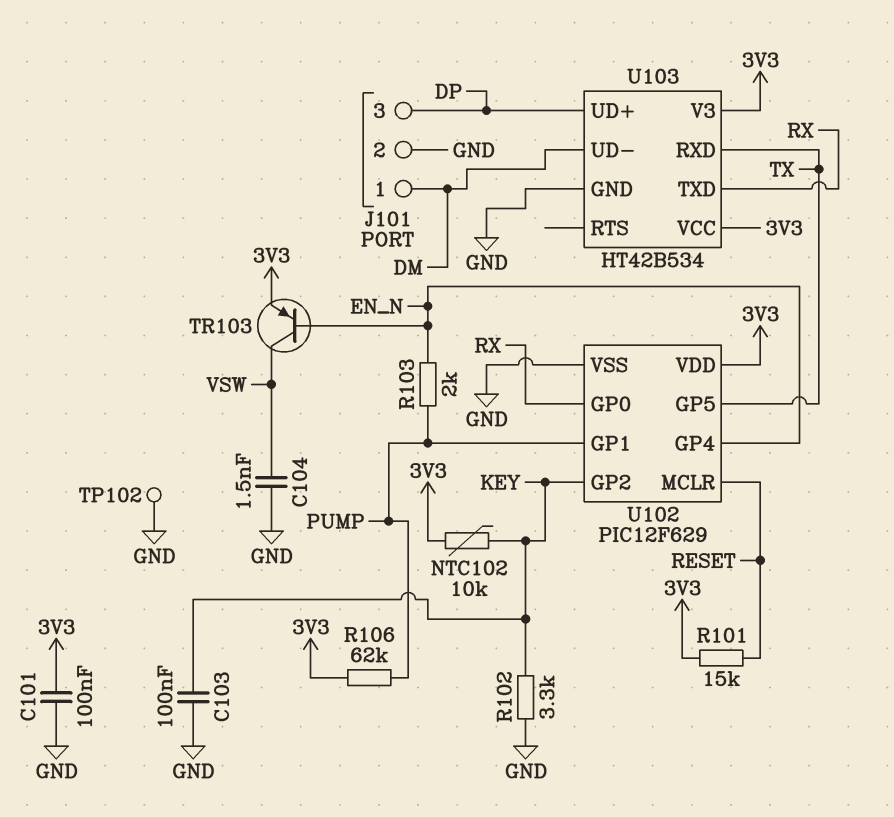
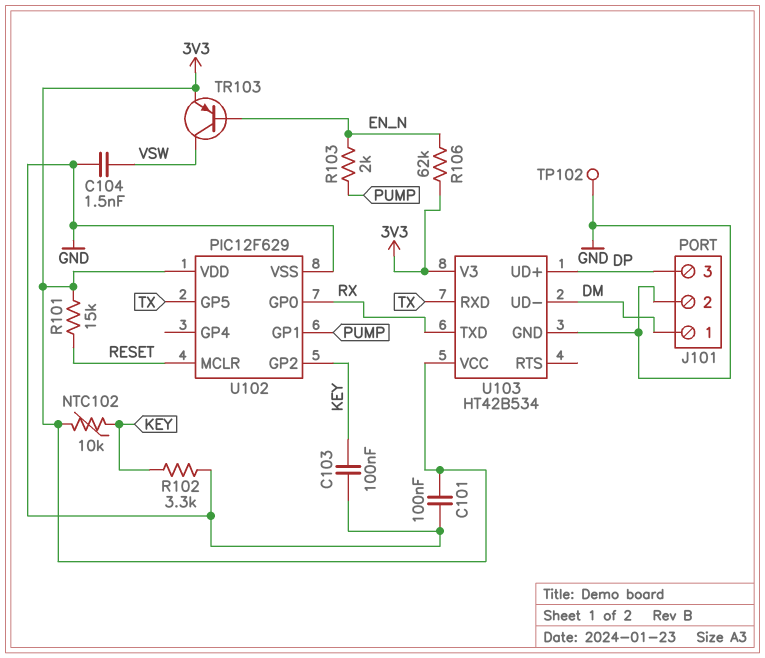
R106: 62k (3V3, PUMP) -> 62k (3V3, EN_N)
U102 pin GP4: EN_N -> none

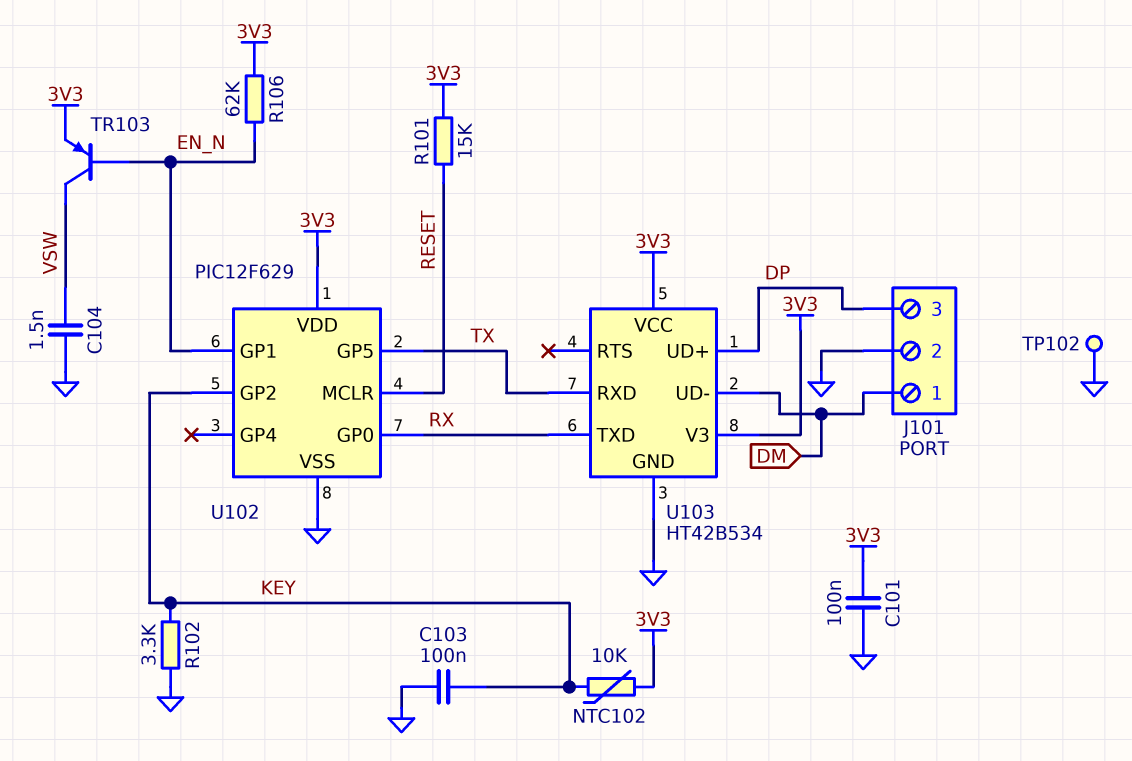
R103: 2k (EN_N, PUMP) -> none
U102 pin GP1: PUMP -> EN_N

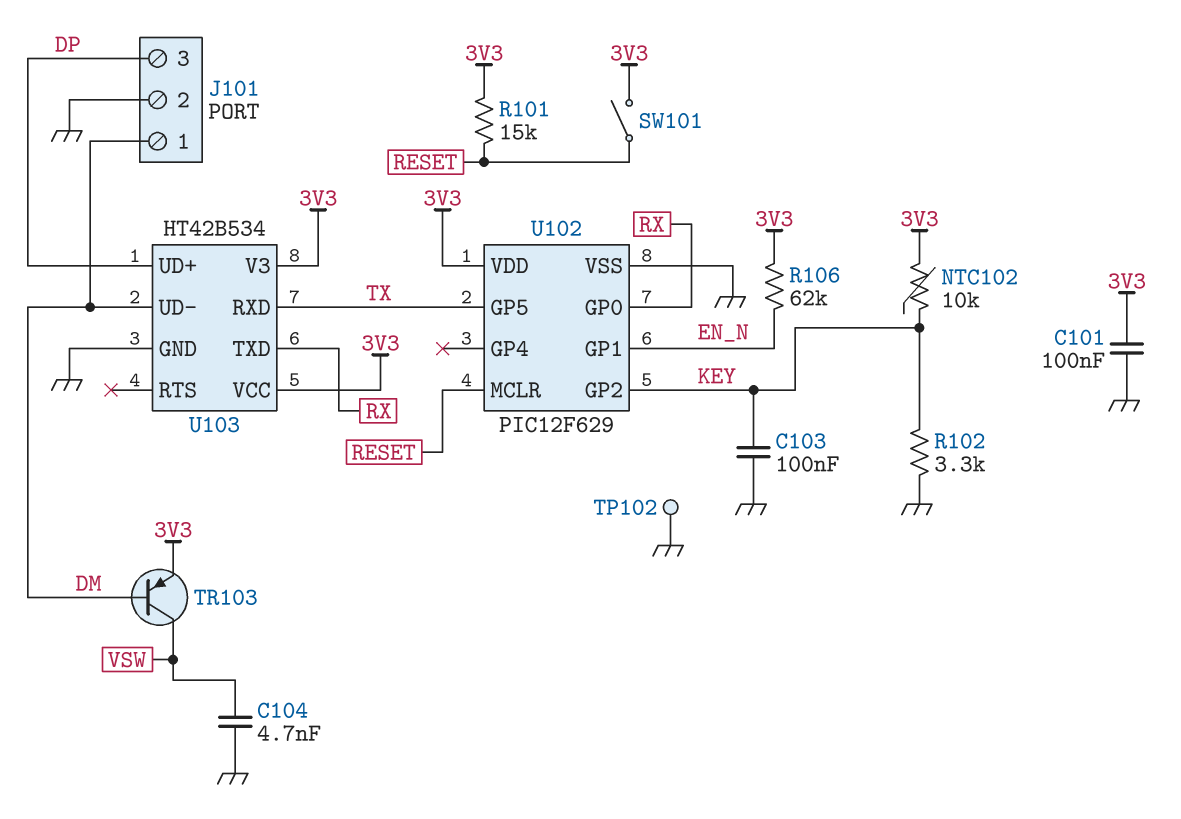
C104: 1.5nF (GND, VSW) -> 4.7nF (GND, VSW)
SW101: none -> switch (3V3, RESET)
TR103: PNP (B EN_N, C VSW, E 3V3) -> PNP (B DM, C VSW, E 3V3)

